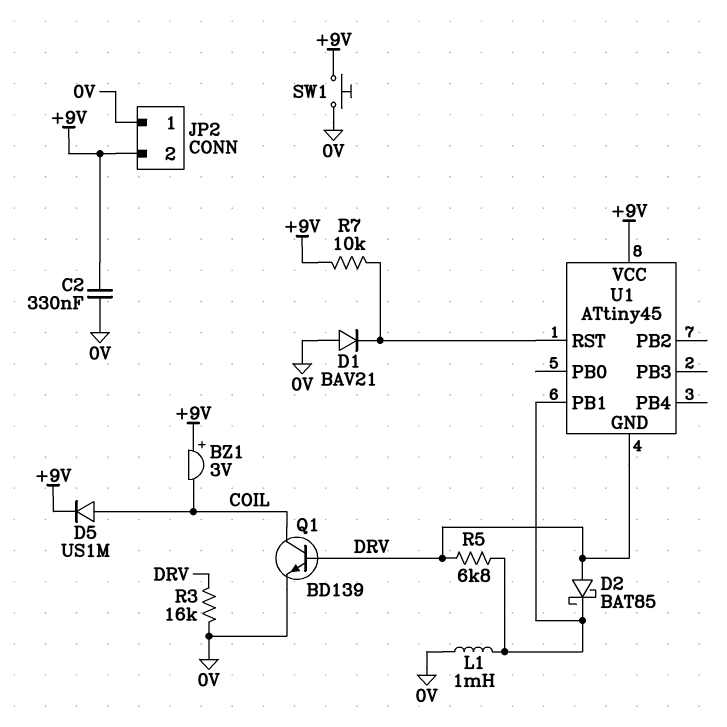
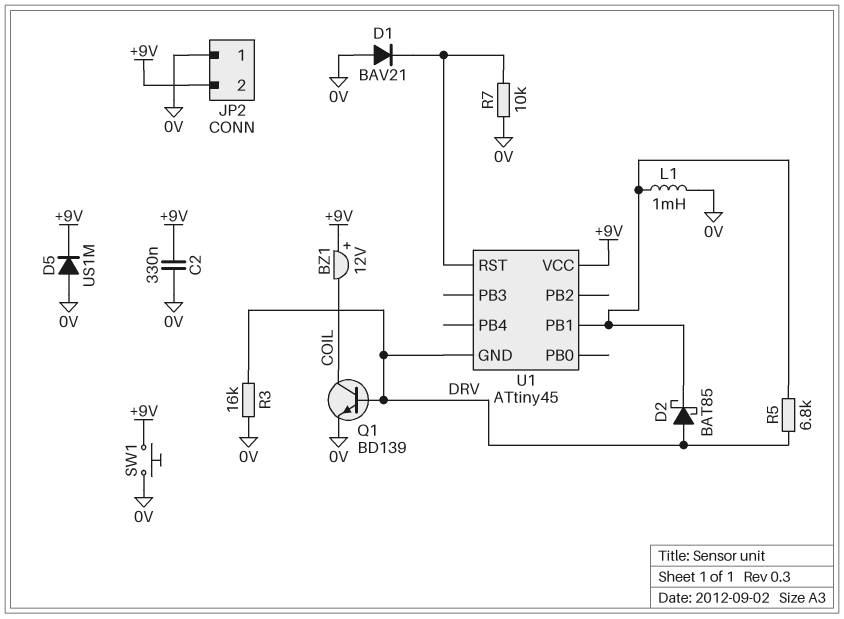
BZ1: buzzer 3V (plus +9V, minus COIL) -> buzzer 12V (plus +9V, minus COIL)
D5: diode US1M (A COIL, K +9V) -> diode US1M (A 0V, K +9V)
R7: 10k (+9V, U1/RST) -> 10k (0V, U1/RST)

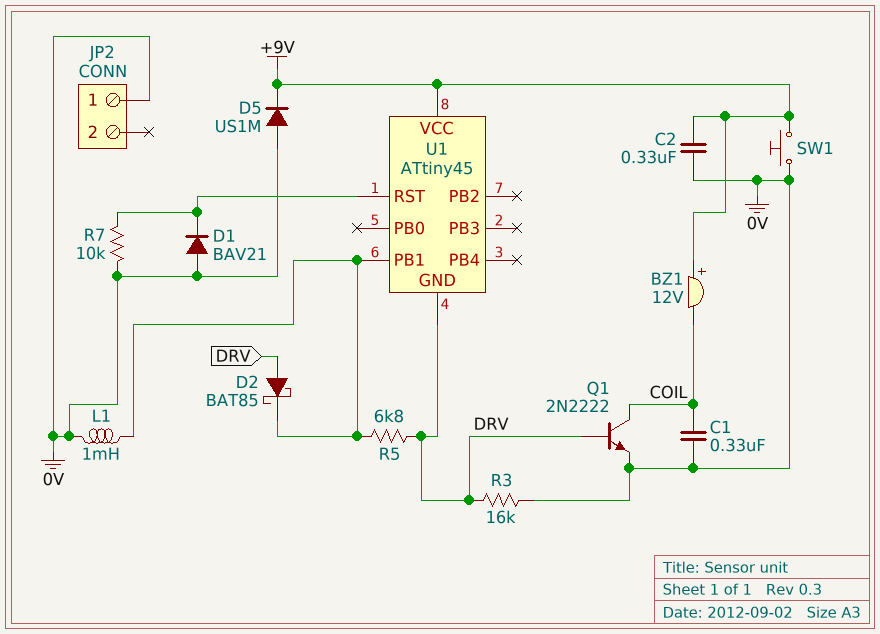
C1: none -> 330nF (0V, COIL)
JP2 pin 2: +9V -> none
Q1: NPN BD139 (B DRV, C COIL, E 0V) -> NPN 2N2222 (B DRV, C COIL, E 0V)

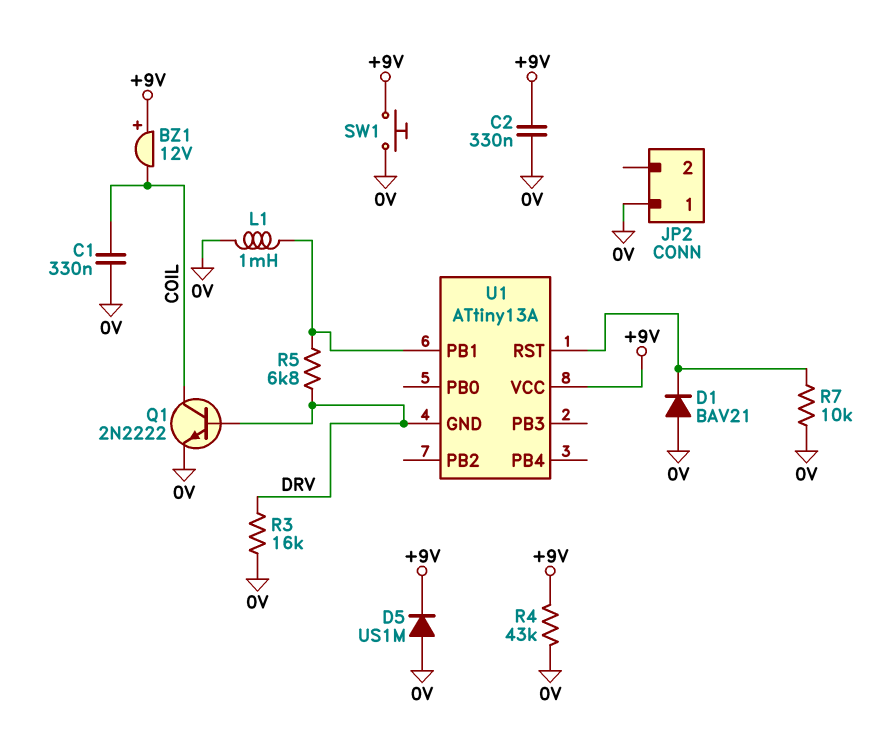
D2: schottky BAT85 (A DRV, K U1/PB1) -> none
R4: none -> 43k (+9V, 0V)
U1: ATtiny45 -> ATtiny13A

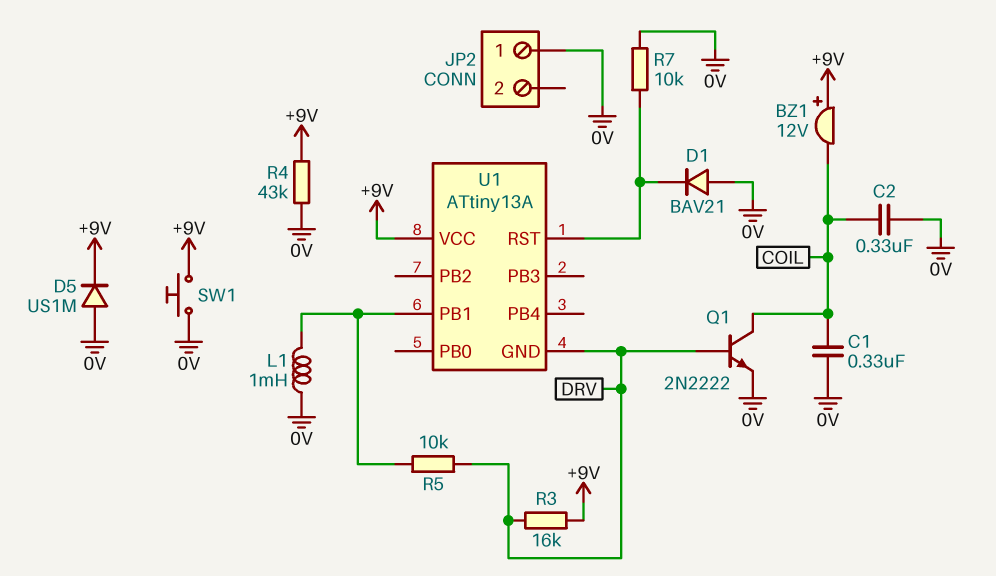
C2: 330nF (+9V, 0V) -> 330nF (0V, COIL)
R3: 16k (0V, DRV) -> 16k (+9V, DRV)
R5: 6.8k (DRV, U1/PB1) -> 10k (DRV, U1/PB1)

